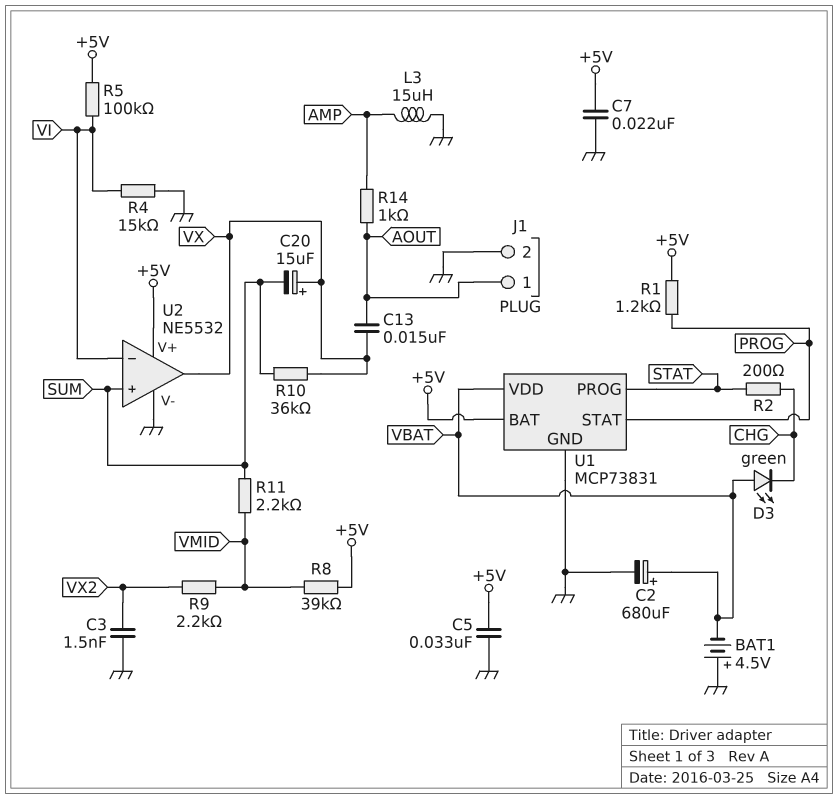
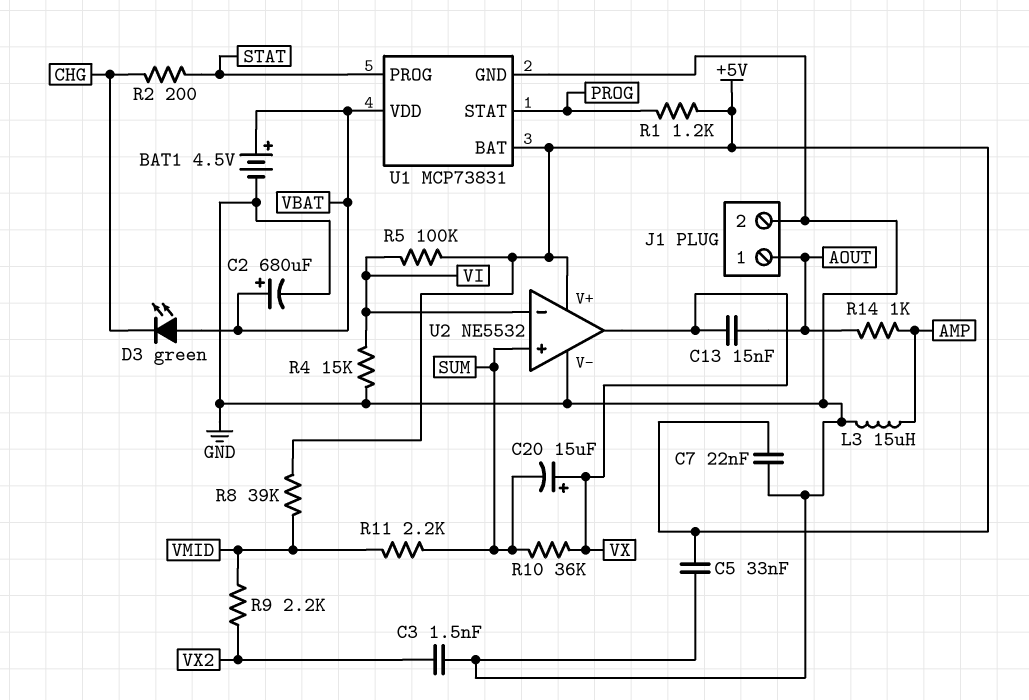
BAT1: 4.5V (plus GND, minus VBAT) -> 4.5V (plus VBAT, minus GND)

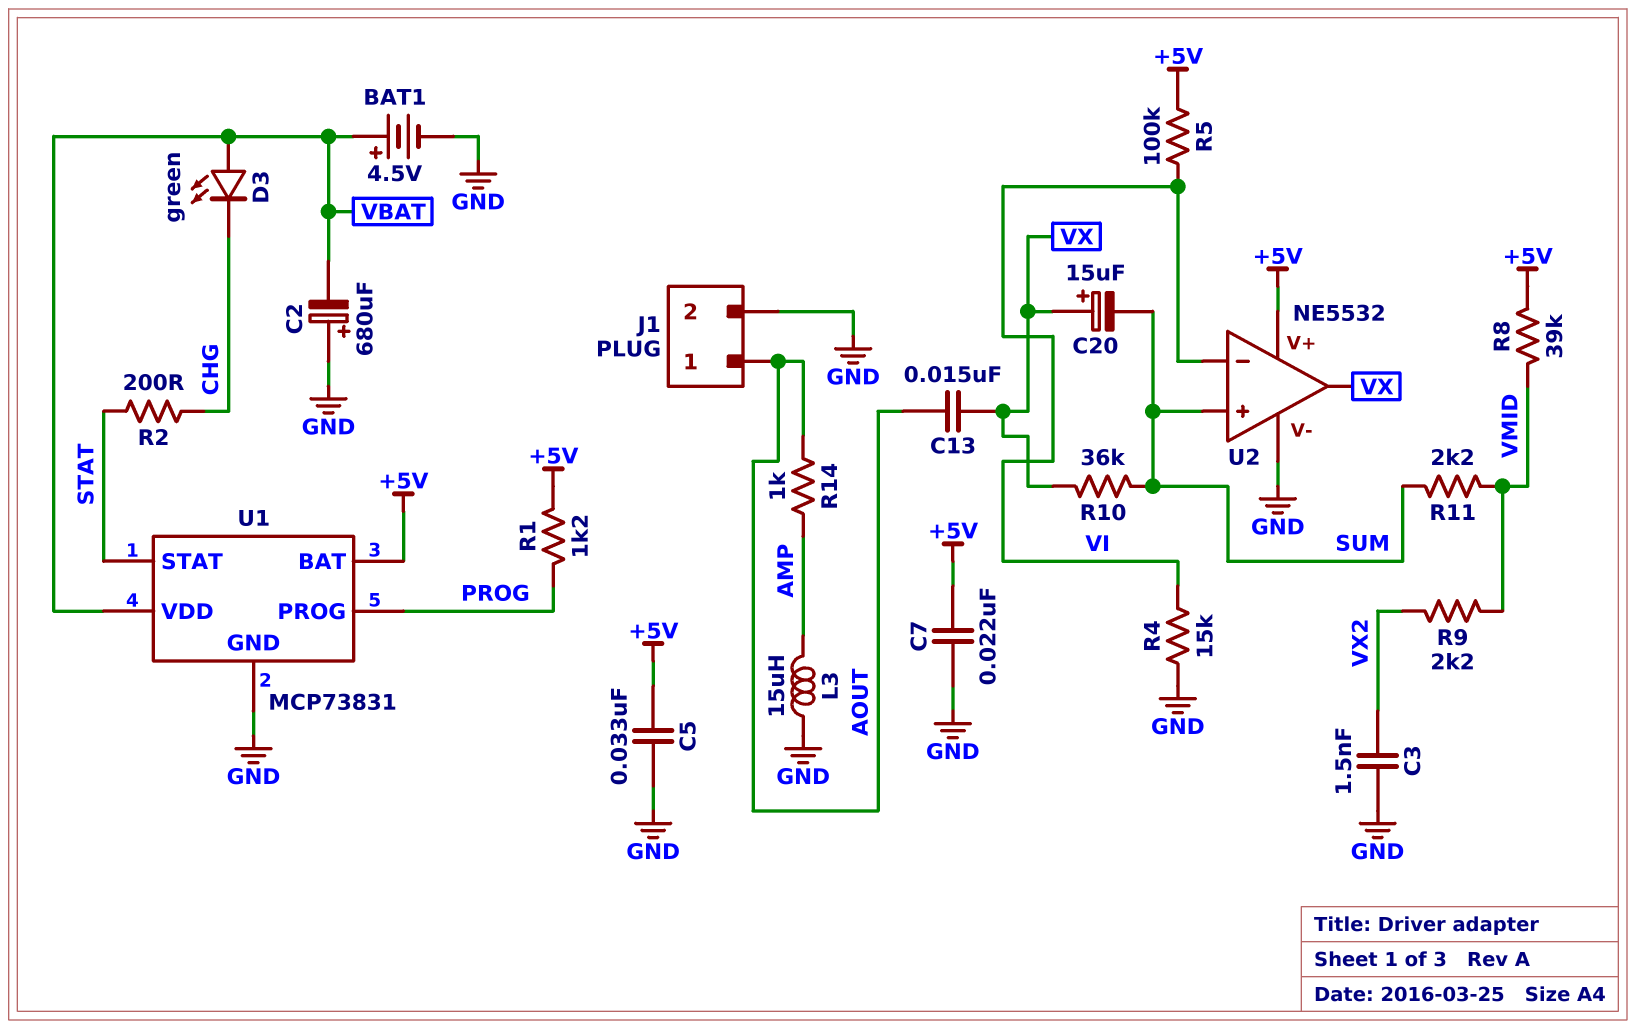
C2: 680uF (plus VBAT, minus GND) -> 680uF (plus GND, minus VBAT)
U1 pin PROG: STAT -> PROG
U1 pin STAT: PROG -> STAT

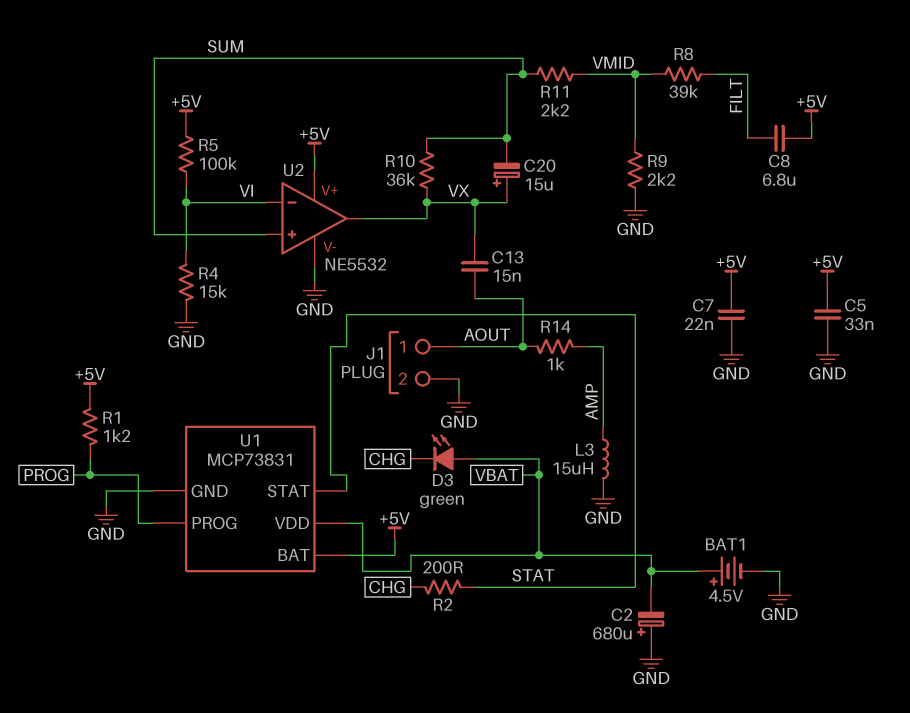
C3: 1.5nF (GND, VX2) -> none
C8: none -> 6.8uF (+5V, FILT)
R8: 39k (+5V, VMID) -> 39k (FILT, VMID)
R9: 2.2k (VMID, VX2) -> 2.2k (GND, VMID)

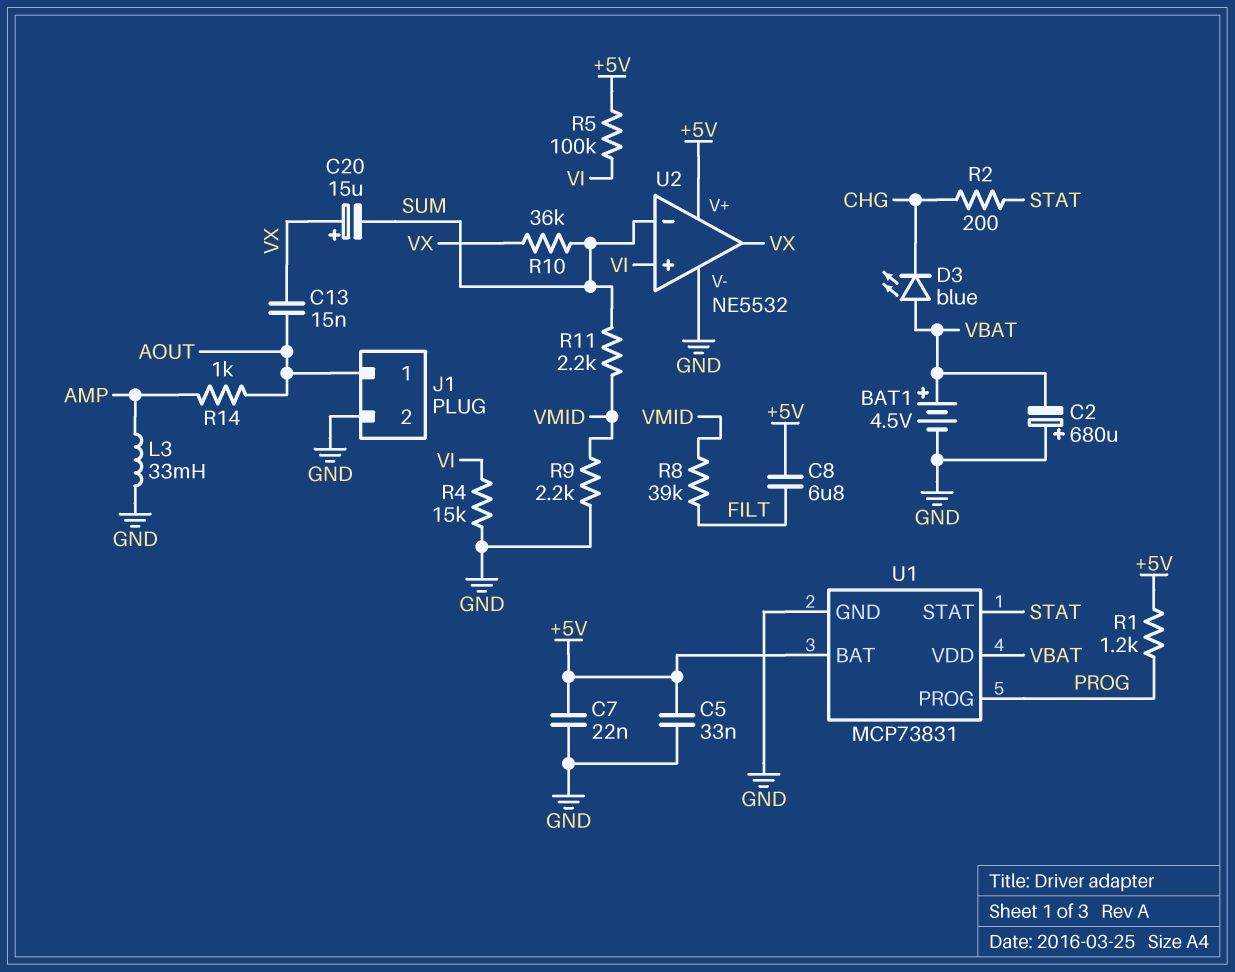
D3: LED green (A VBAT, K CHG) -> LED blue (A VBAT, K CHG)
L3: 15uH (AMP, GND) -> 33mH (AMP, GND)
U2 pin in+: SUM -> VI
U2 pin in-: VI -> SUM

